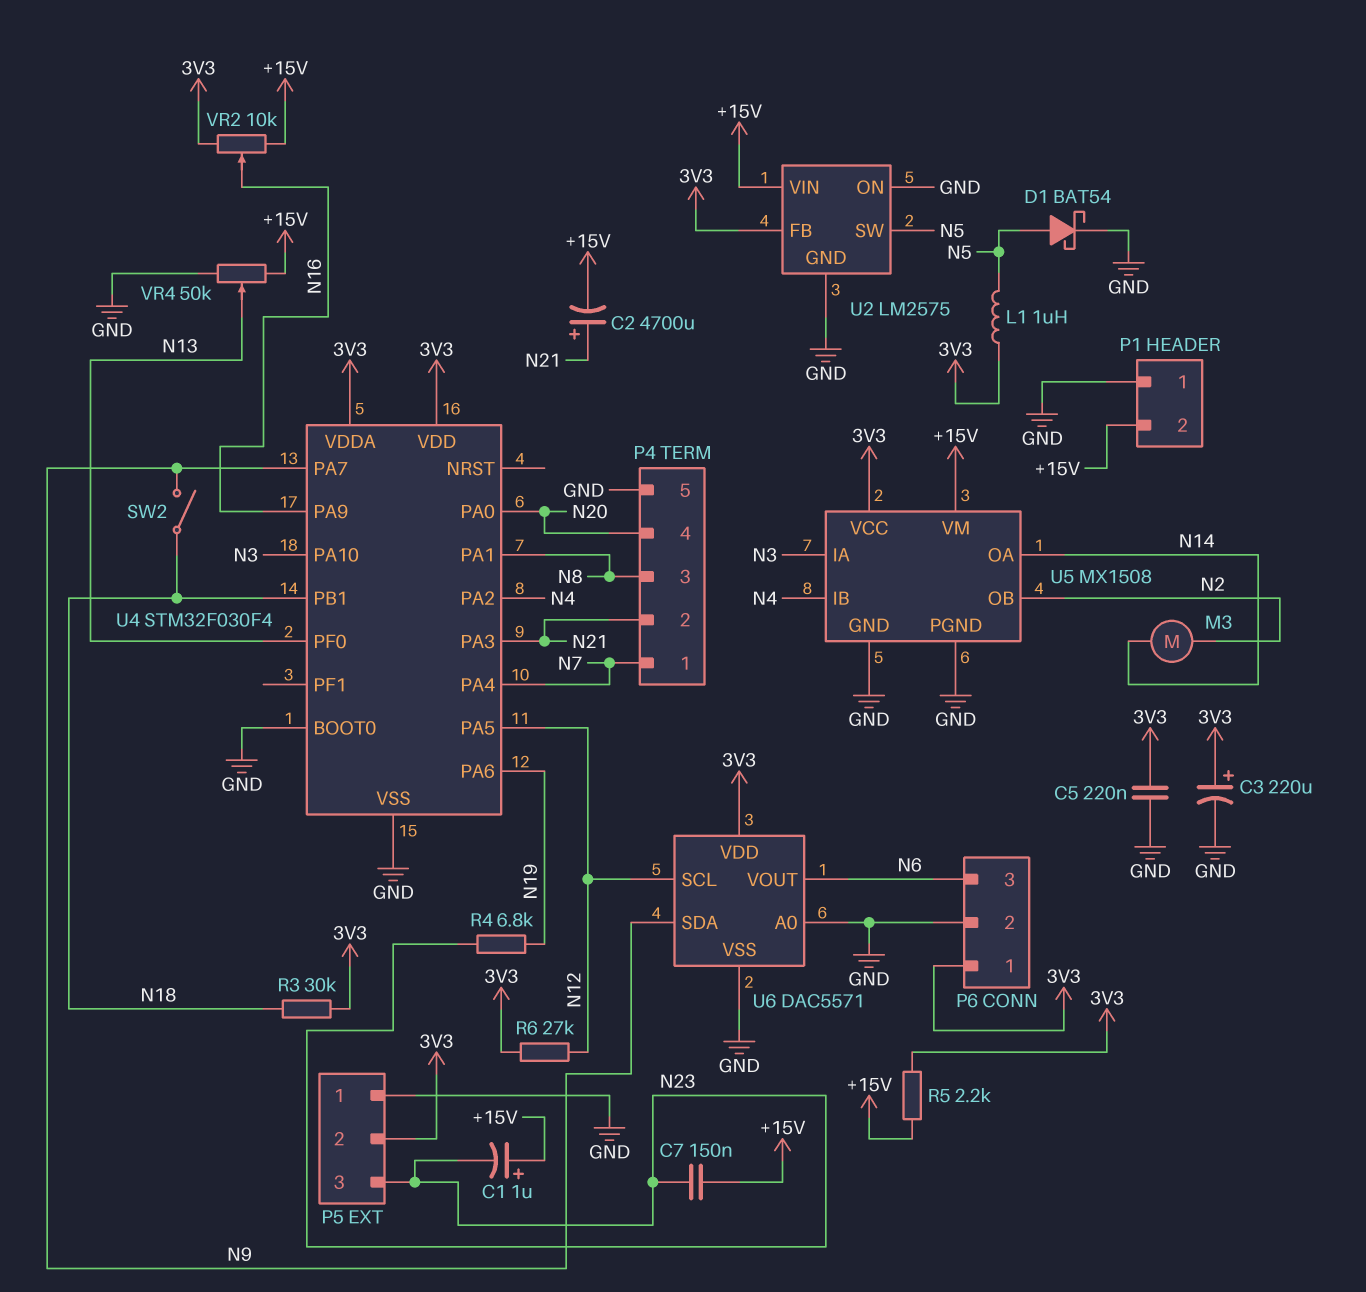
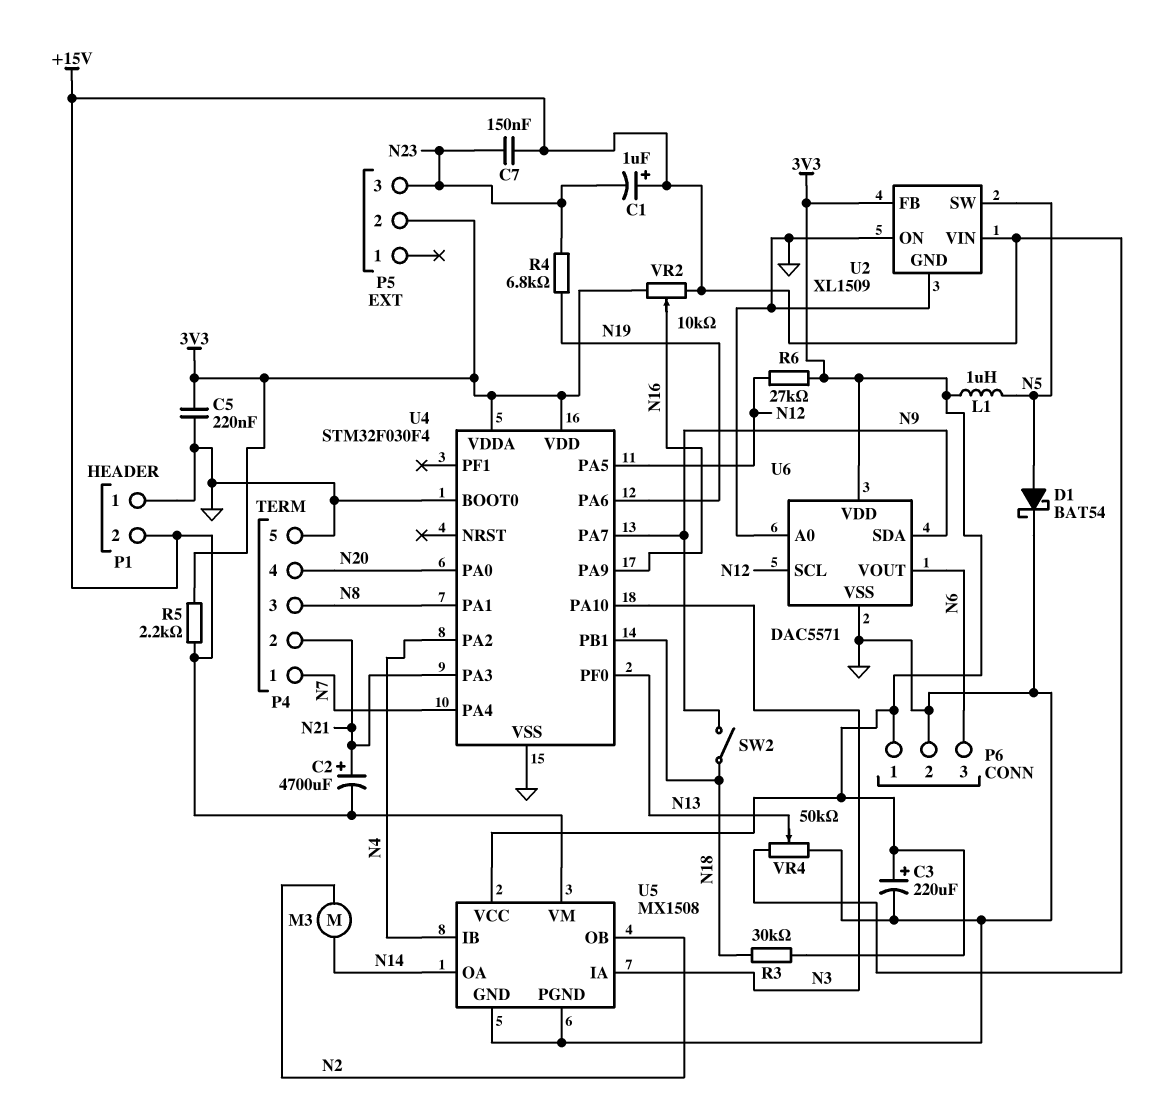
P5 pin 1: GND -> none
U2: LM2575 -> XL1509

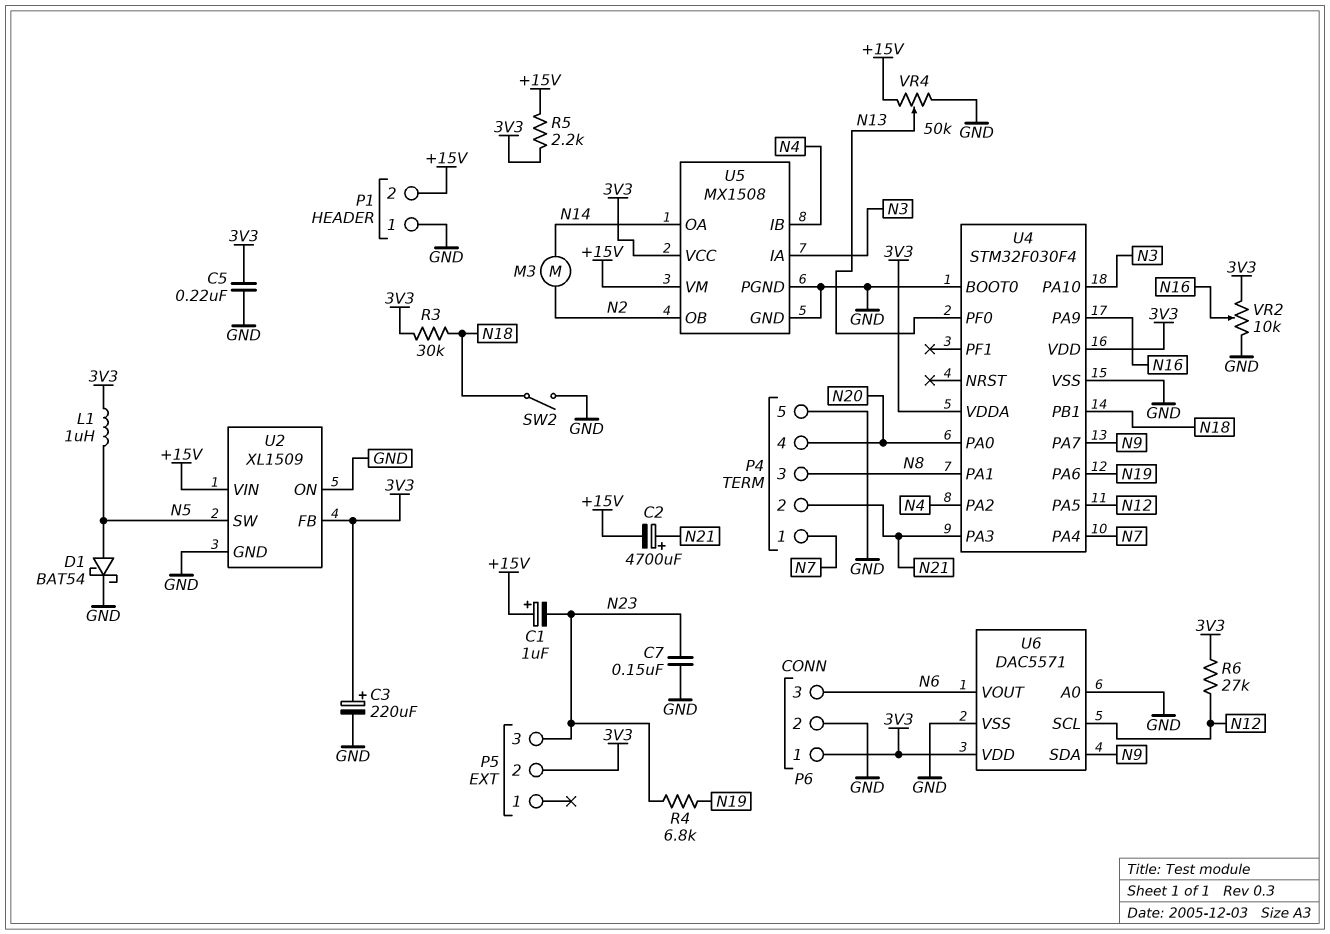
C7: 150nF (+15V, N23) -> 150nF (GND, N23)
SW2: switch (N9, N18) -> switch (GND, N18)
VR2: 10k (+15V, 3V3, wiper N16) -> 10k (3V3, GND, wiper N16)

